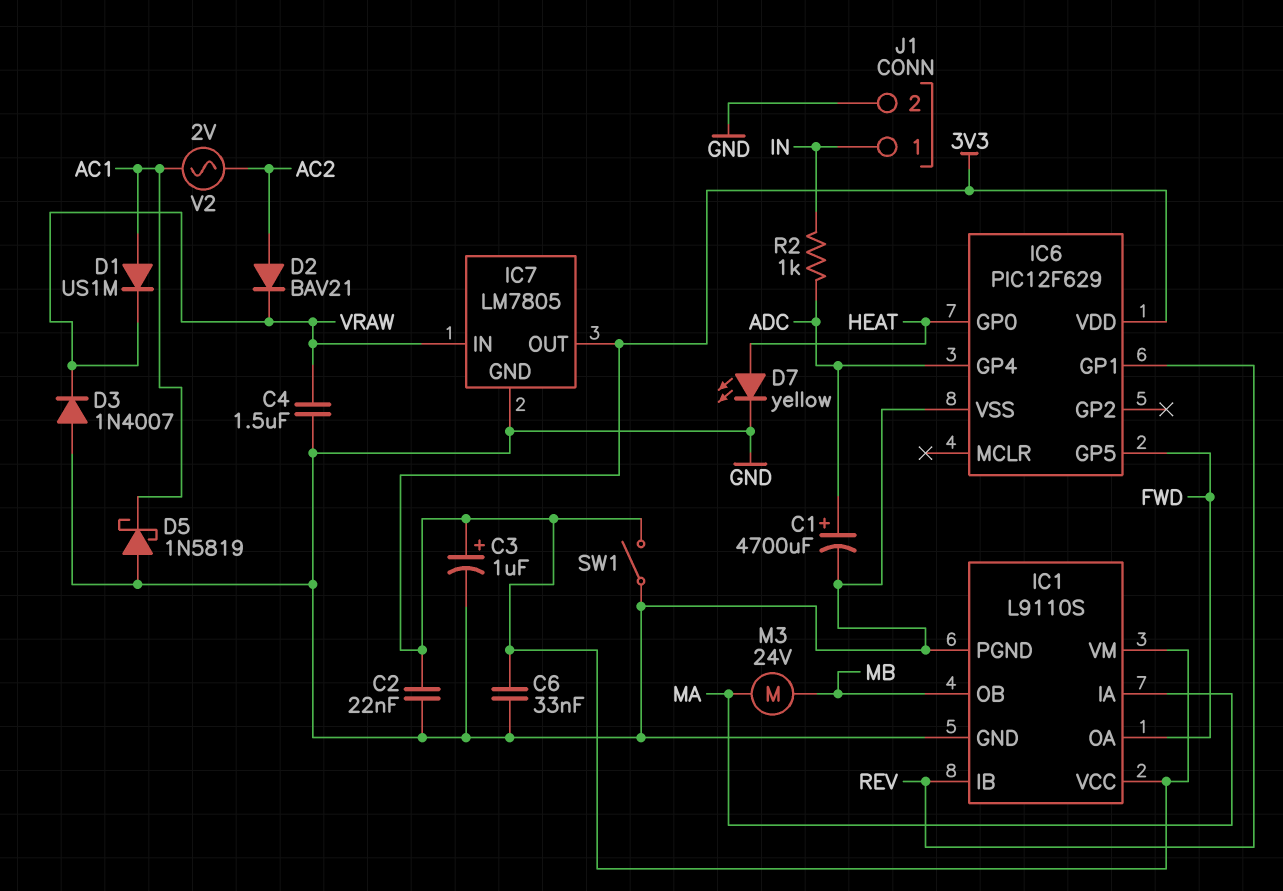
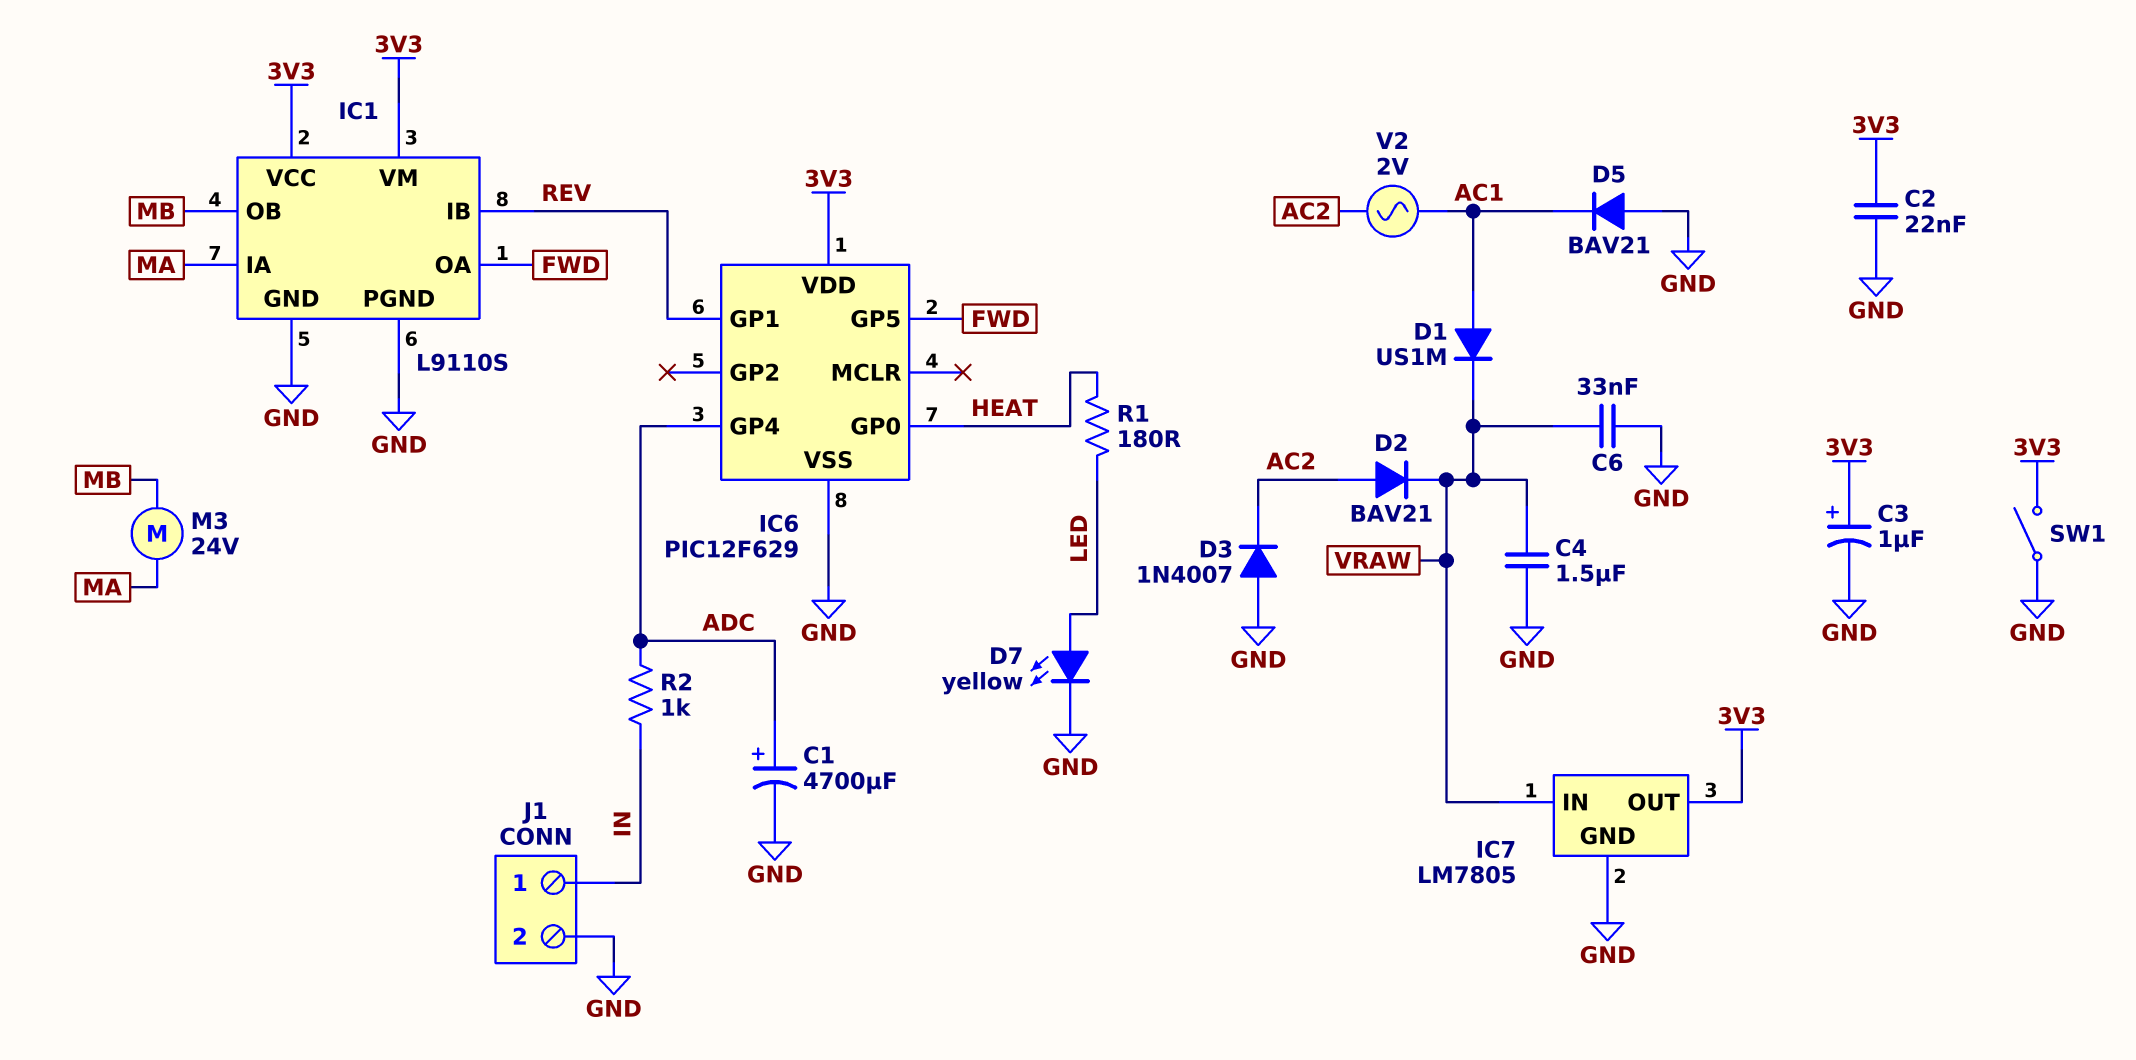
C6: 33nF (3V3, GND) -> 33nF (GND, VRAW)
D3: diode 1N4007 (A GND, K VRAW) -> diode 1N4007 (A GND, K AC2)
D5: schottky 1N5819 (A GND, K AC1) -> diode BAV21 (A GND, K AC1)
D7: LED yellow (A HEAT, K GND) -> LED yellow (A LED, K GND)
R1: none -> 180 (HEAT, LED)

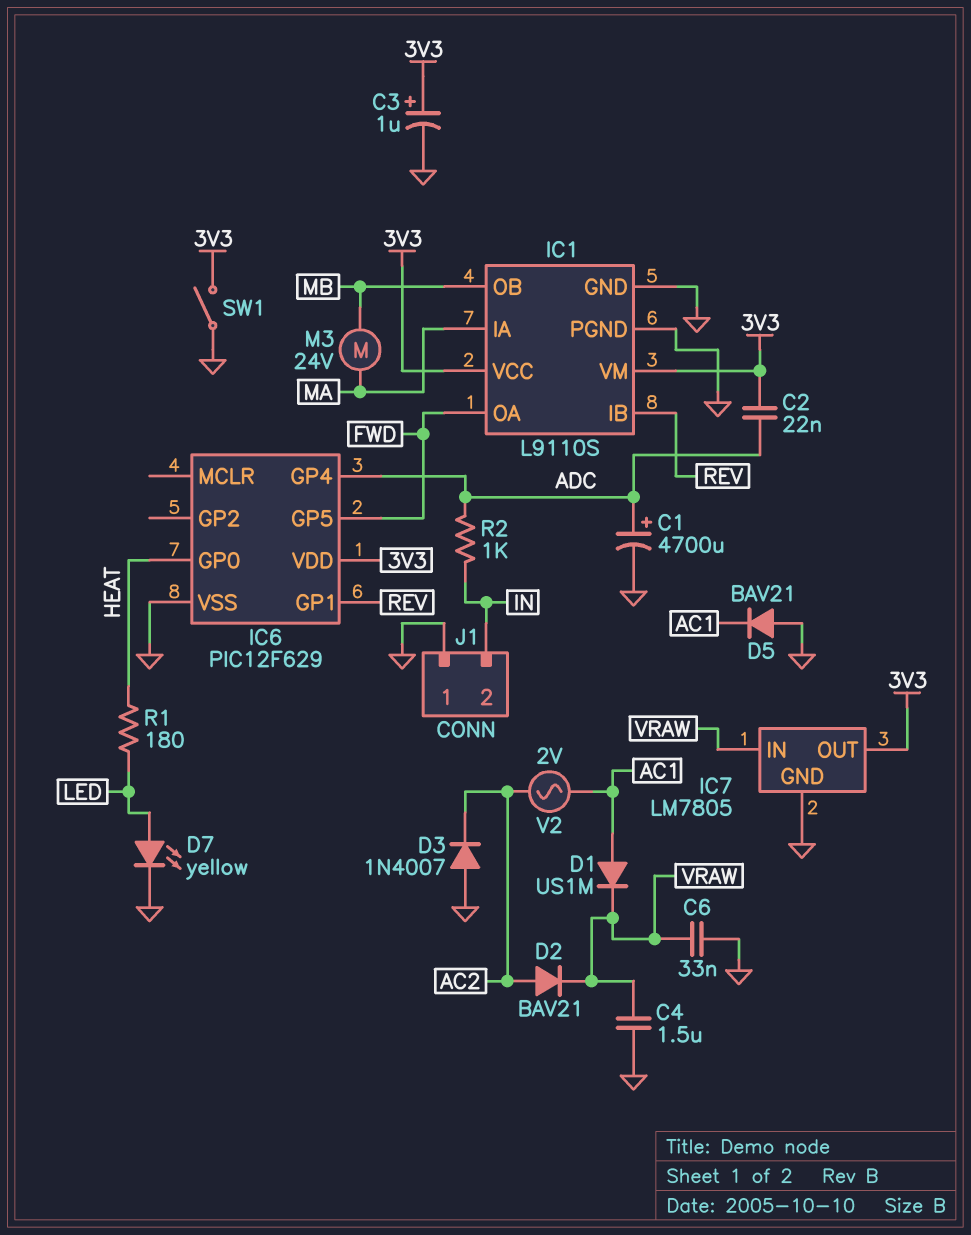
C2: 22nF (3V3, GND) -> 22nF (3V3, ADC)
J1 pin 1: IN -> GND
J1 pin 2: GND -> IN

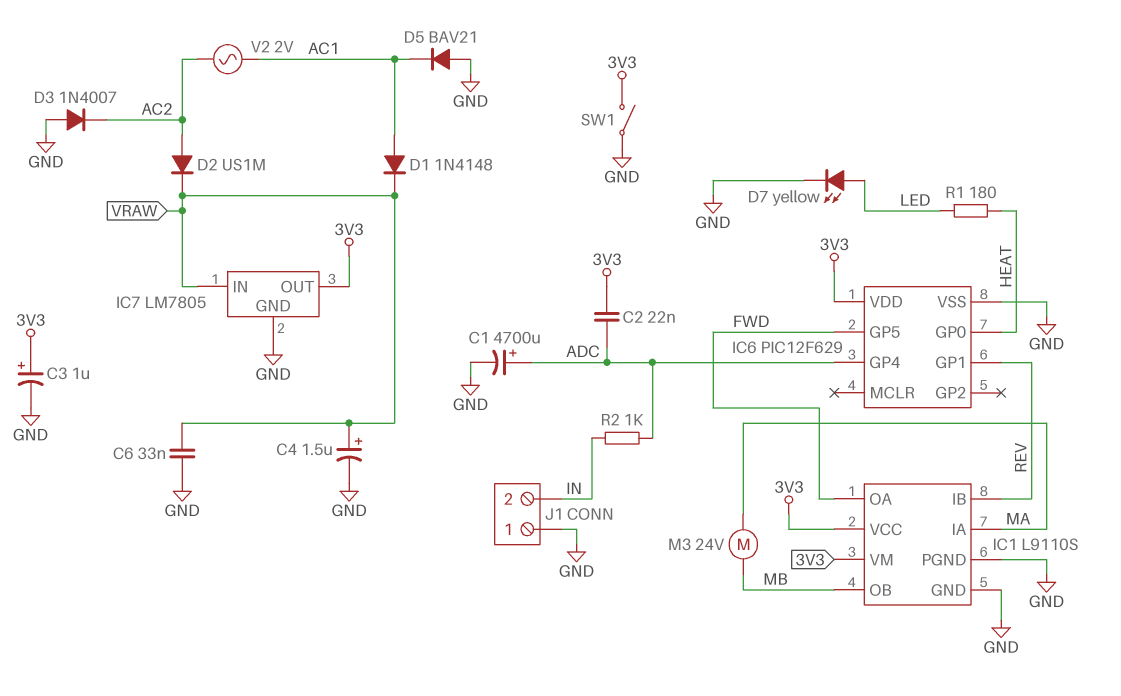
C4: 1.5uF (GND, VRAW) -> 1.5uF (plus VRAW, minus GND)
D1: diode US1M (A AC1, K VRAW) -> diode 1N4148 (A AC1, K VRAW)
D2: diode BAV21 (A AC2, K VRAW) -> diode US1M (A AC2, K VRAW)

